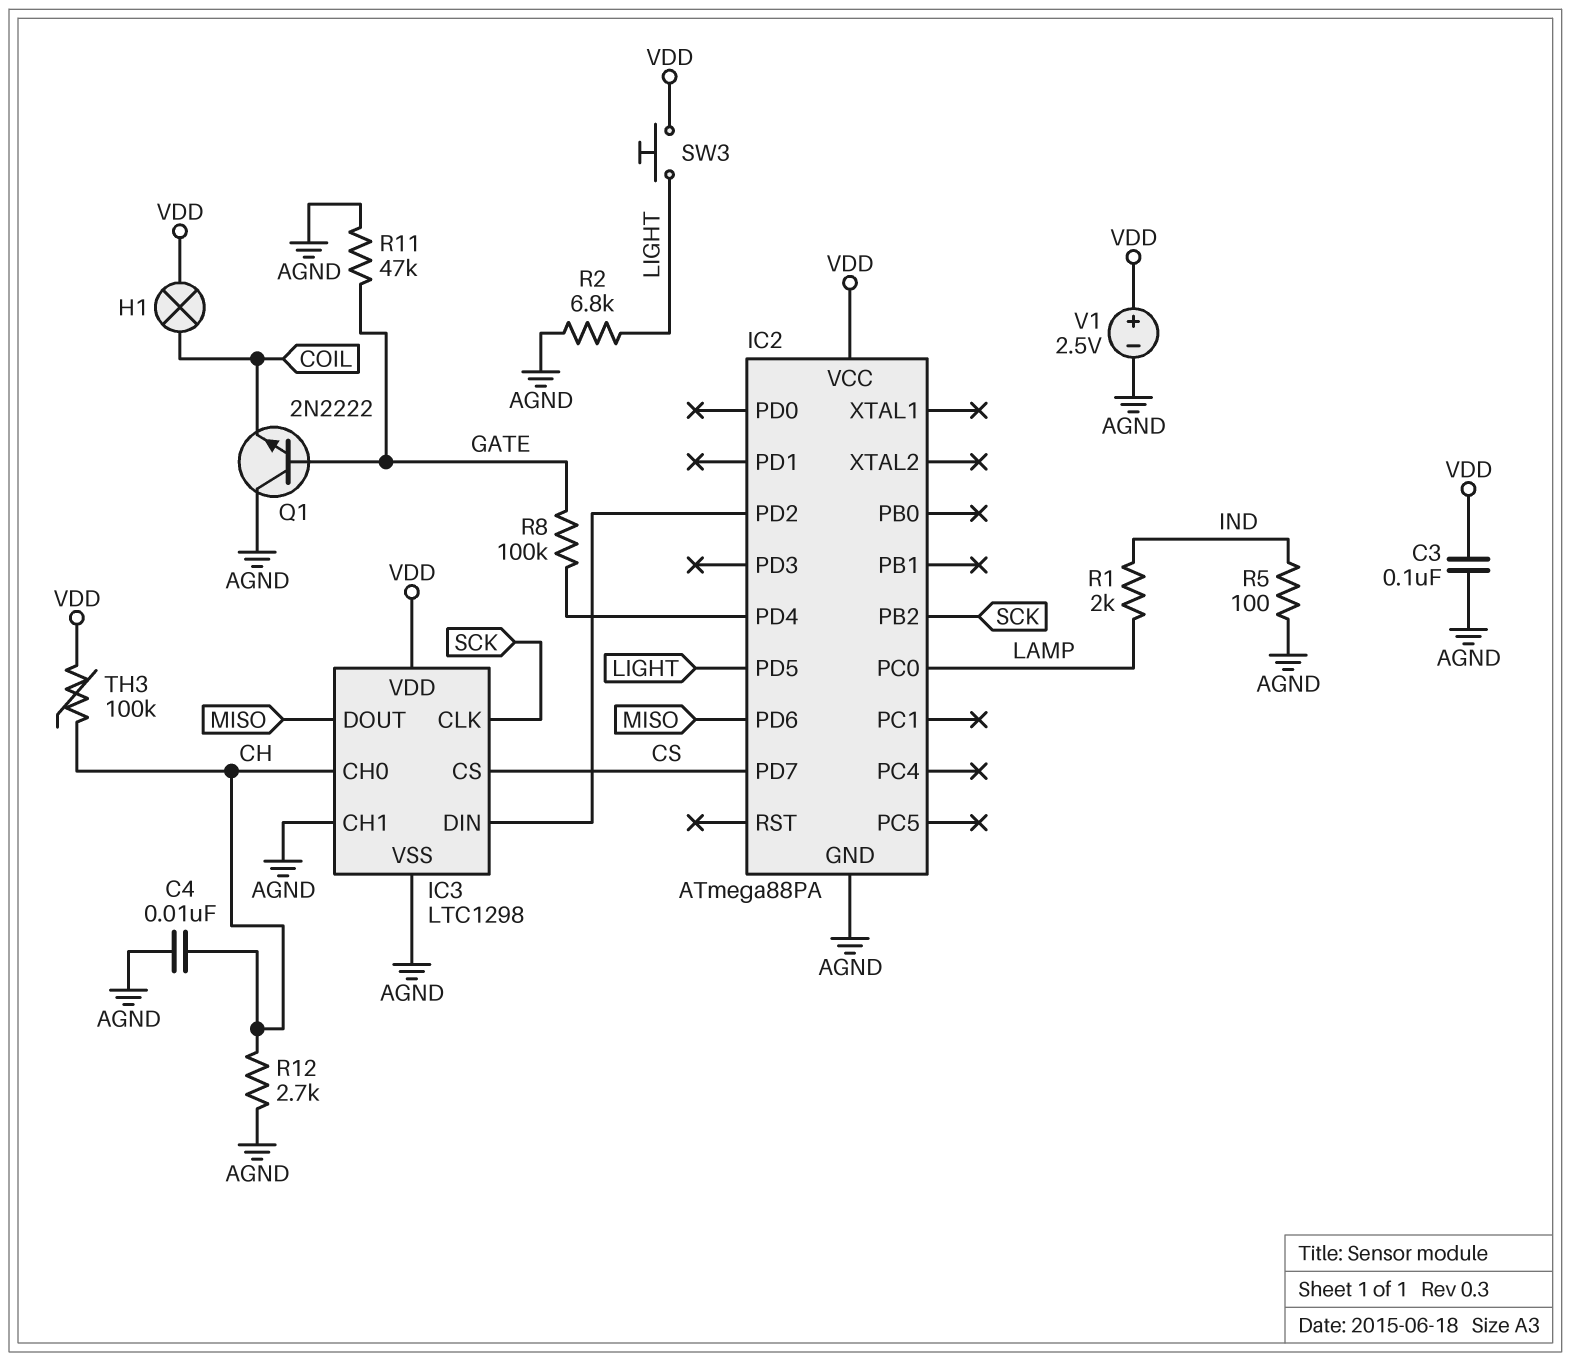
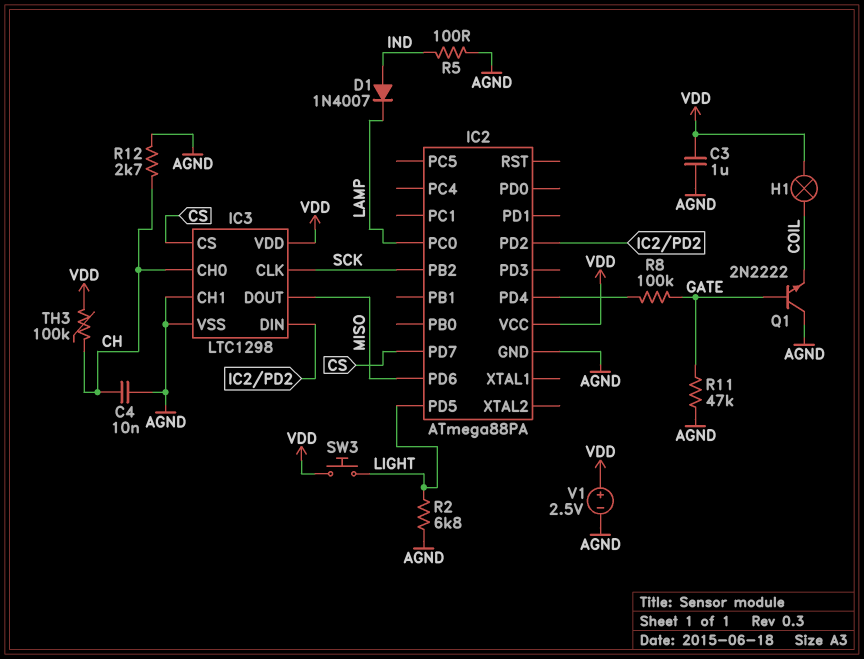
C3: 100nF (AGND, VDD) -> 1uF (AGND, VDD)
D1: none -> diode 1N4007 (A IND, K LAMP)
R1: 2k (IND, LAMP) -> none

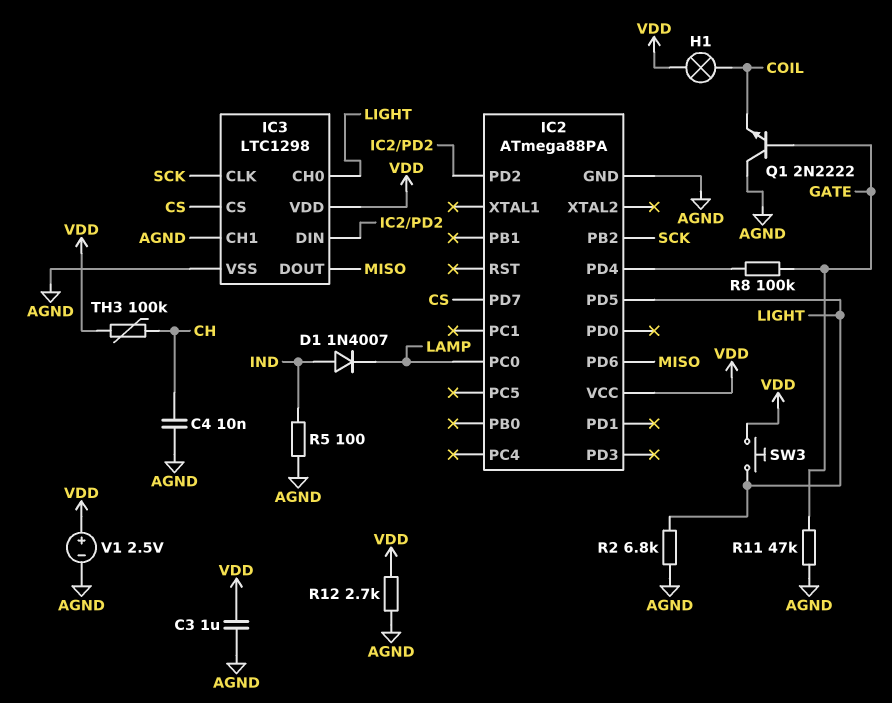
IC3 pin CH0: CH -> LIGHT
R12: 2.7k (AGND, CH) -> 2.7k (AGND, VDD)

